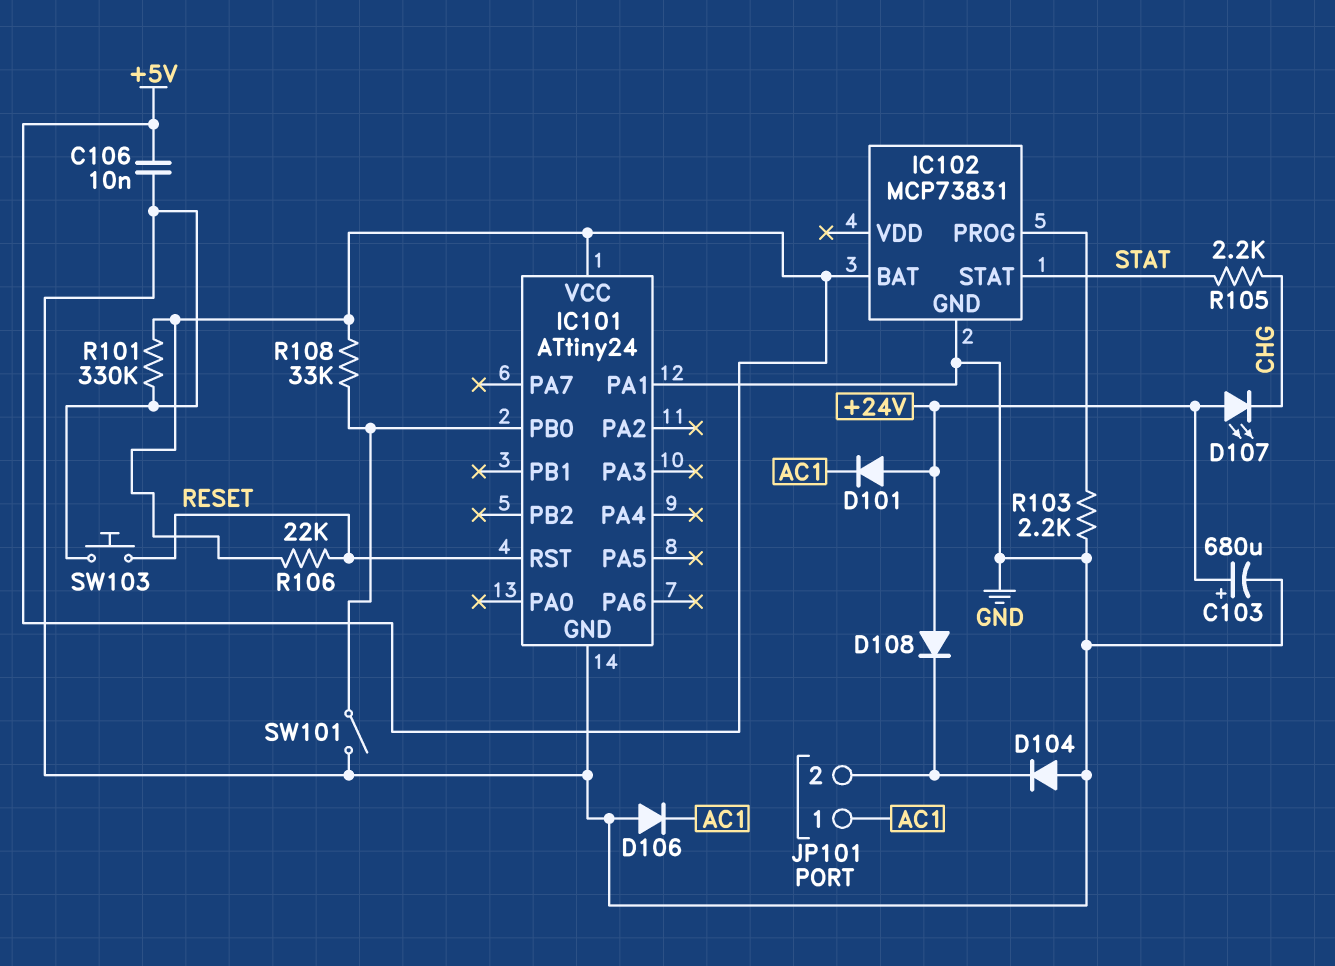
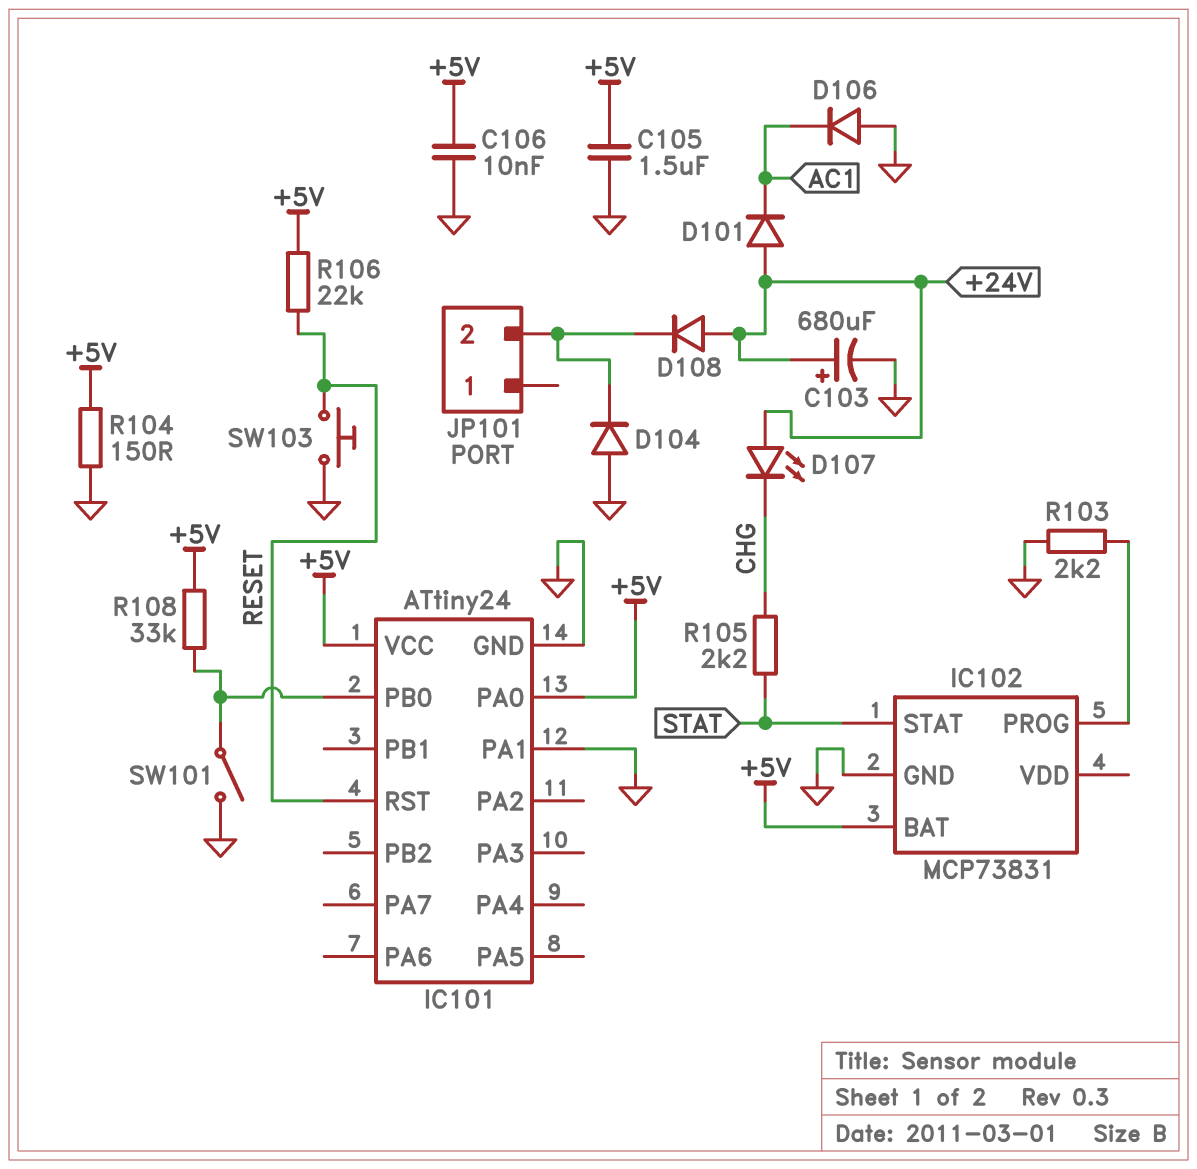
C105: none -> 1.5uF (+5V, GND)
IC101 pin PA0: none -> +5V
JP101 pin 1: AC1 -> none
R101: 330k (+5V, GND) -> none
R104: none -> 150 (+5V, GND)

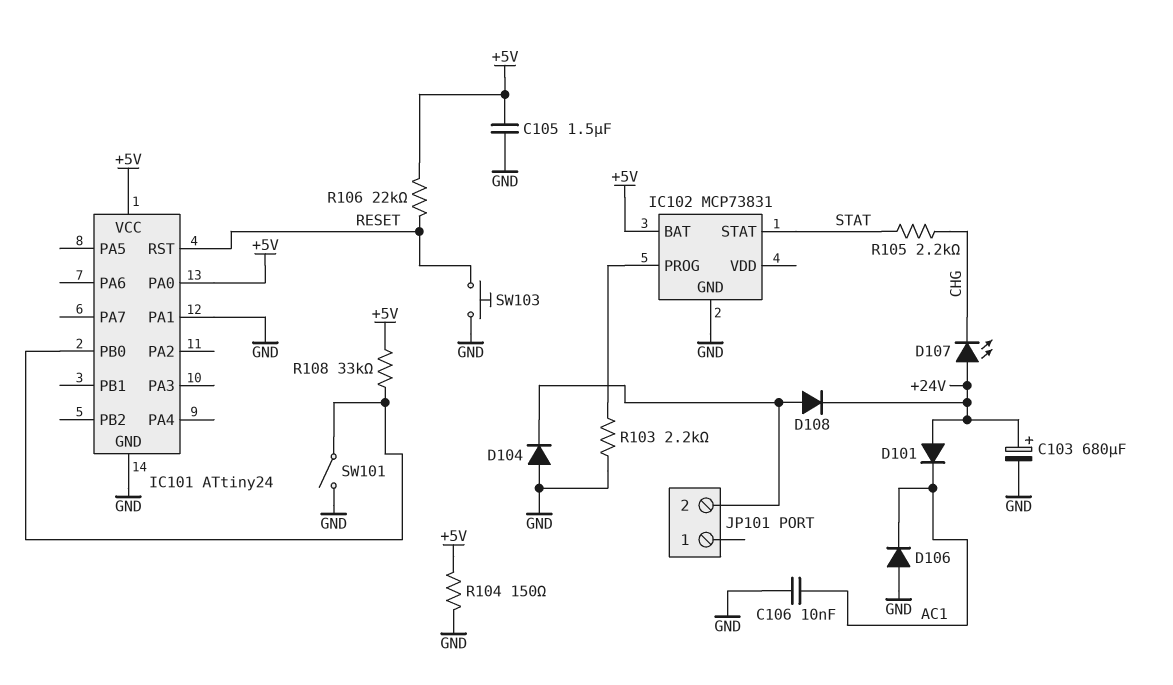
C106: 10nF (+5V, GND) -> 10nF (AC1, GND)
D108: diode (A +24V, K JP101/2) -> diode (A JP101/2, K +24V)

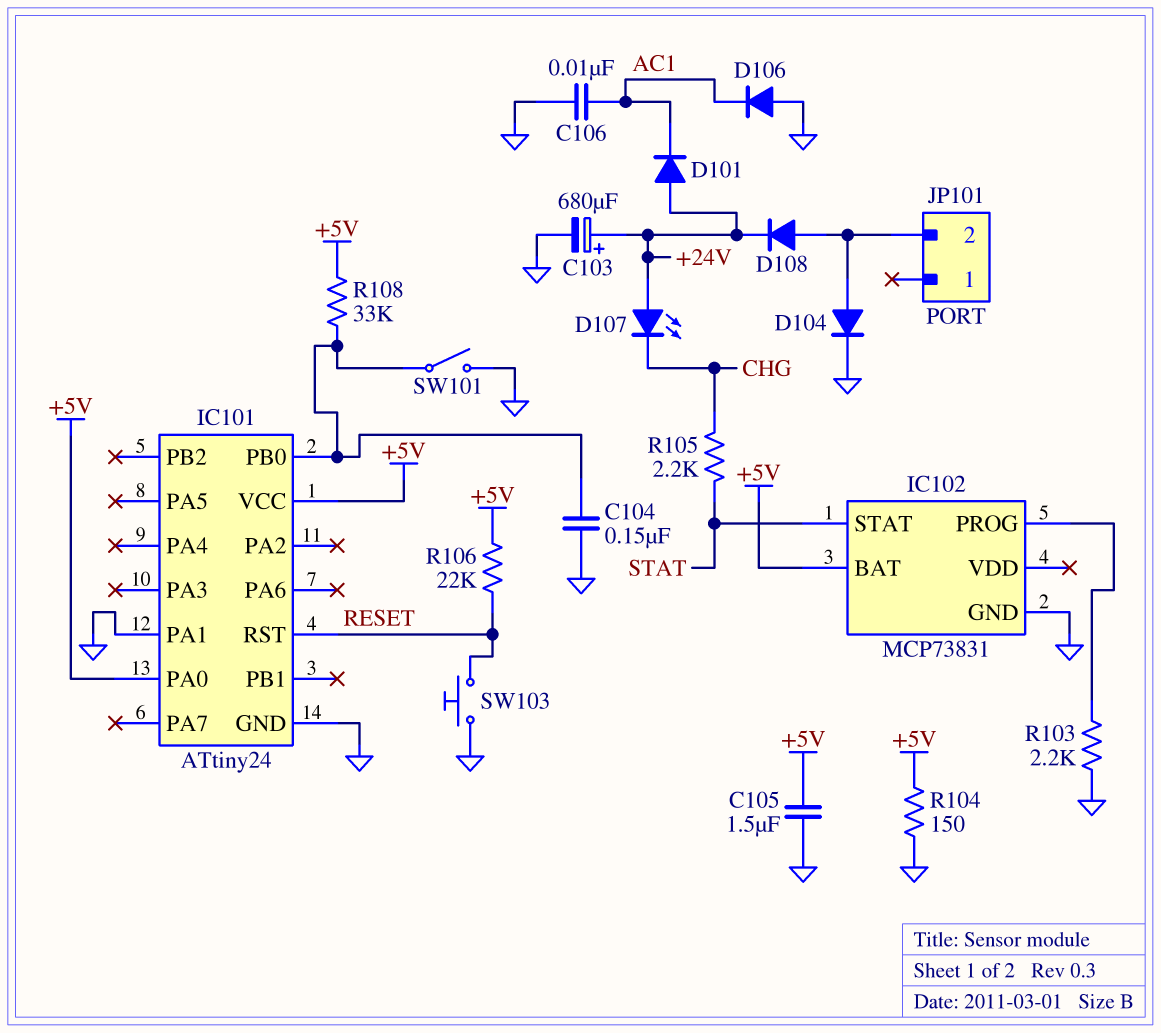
C104: none -> 150nF (GND, IC101/PB0)
D104: diode (A GND, K JP101/2) -> diode (A JP101/2, K GND)

